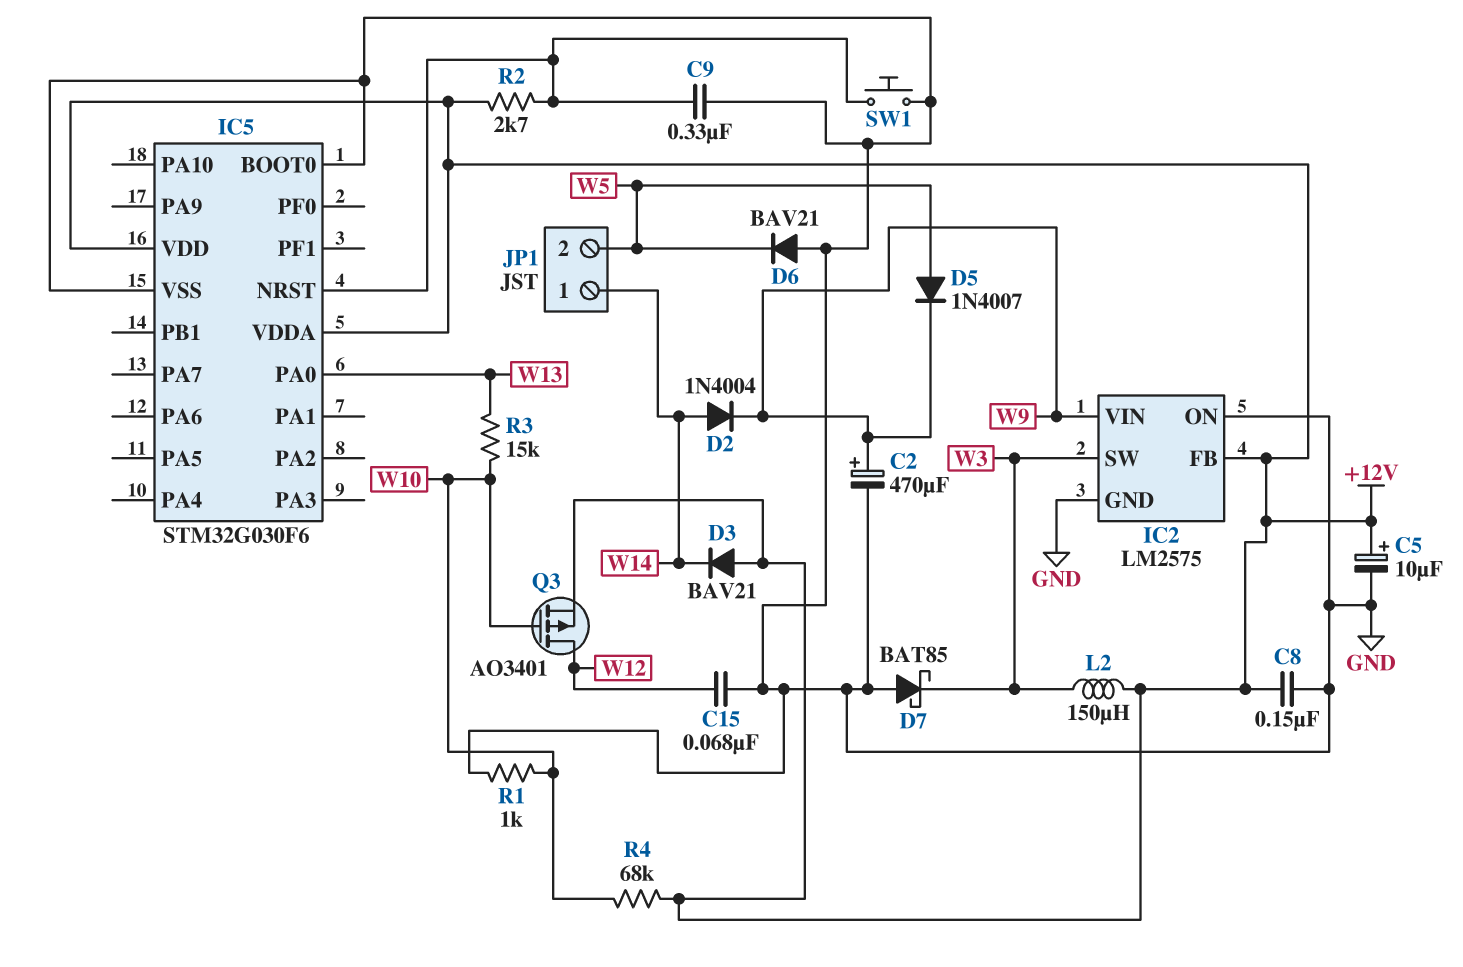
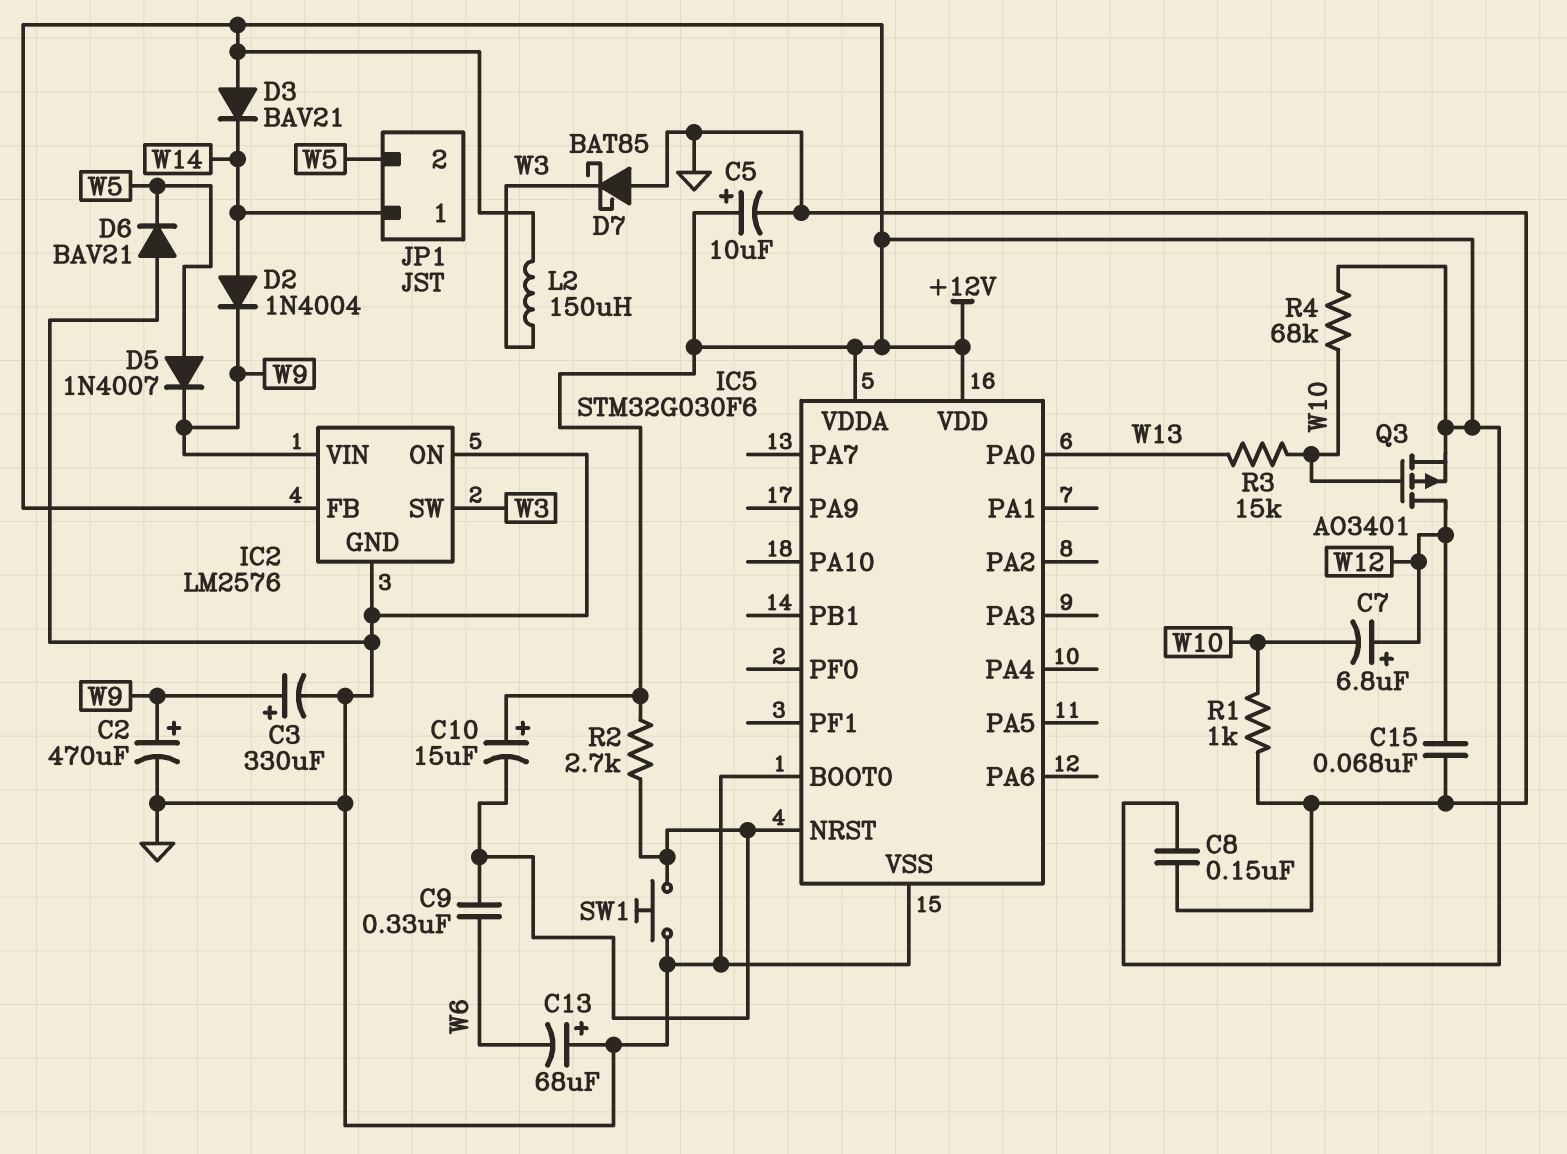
C3: none -> 330uF (plus W9, minus GND)
C7: none -> 6.8uF (plus W12, minus W10)
C9: 330nF (GND, IC5/NRST) -> 330nF (IC5/NRST, W6)
C10: none -> 15uF (plus +12V, minus IC5/NRST)
C13: none -> 68uF (plus GND, minus W6)
IC2: LM2575 -> LM2576

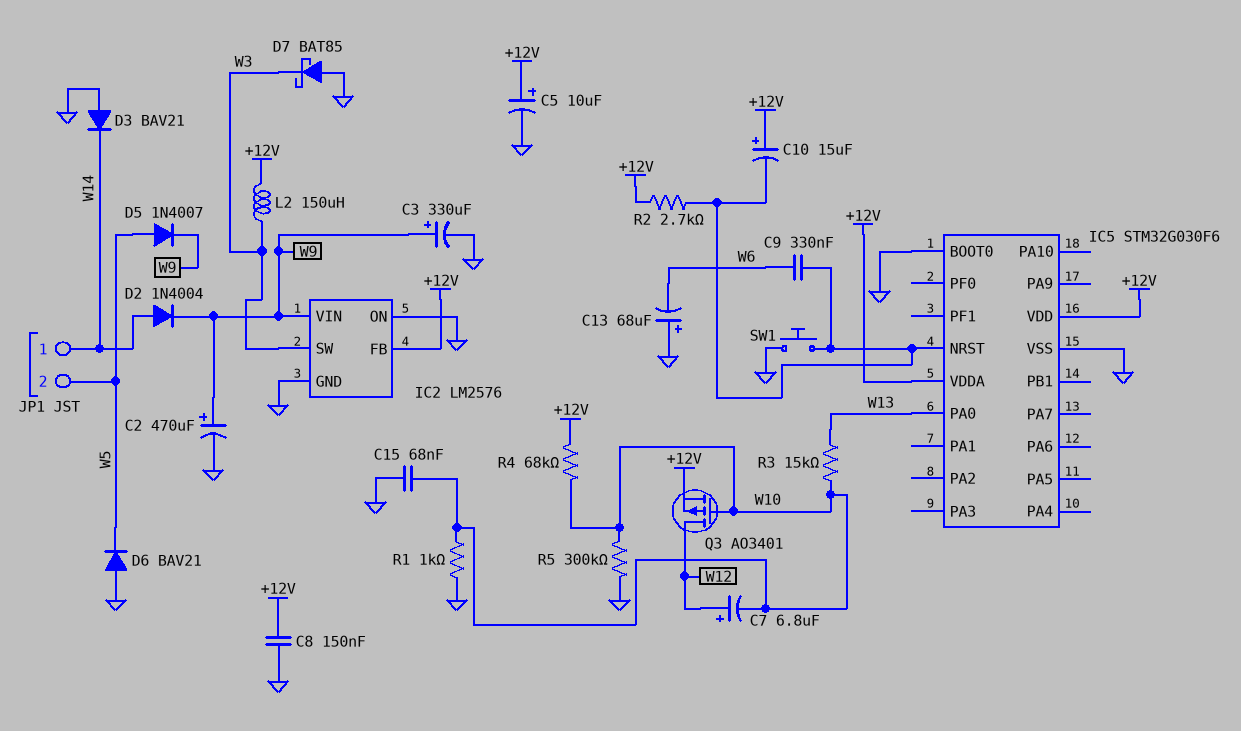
C15: 68nF (GND, W12) -> 68nF (GND, W10)
D3: diode BAV21 (A +12V, K W14) -> diode BAV21 (A GND, K W14)
R5: none -> 300k (GND, W10)

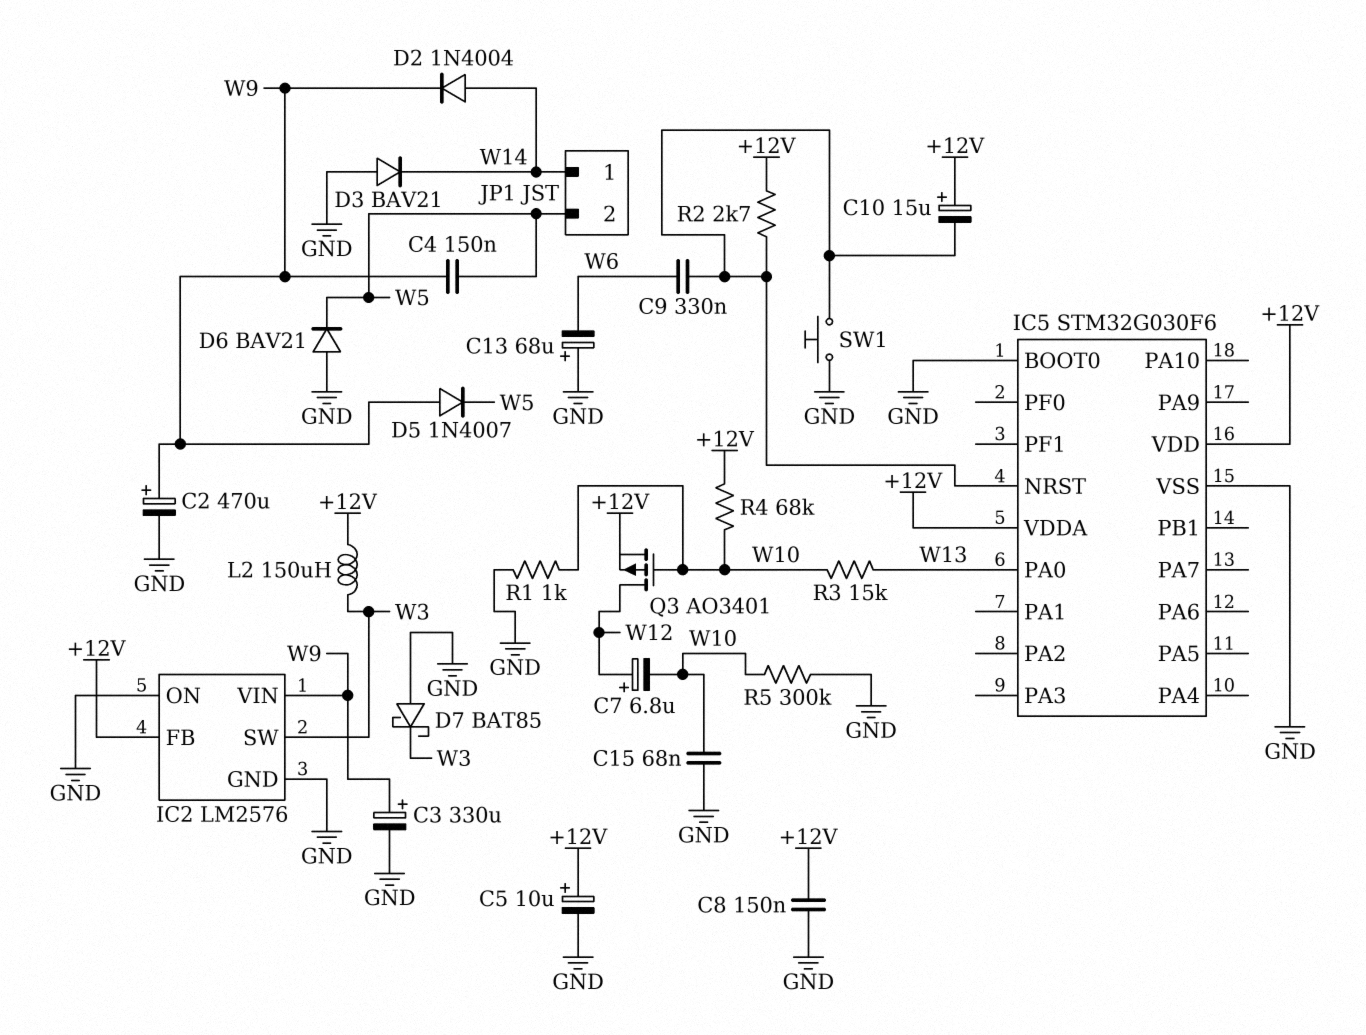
C4: none -> 150nF (W5, W9)
D5: diode 1N4007 (A W5, K W9) -> diode 1N4007 (A W9, K W5)

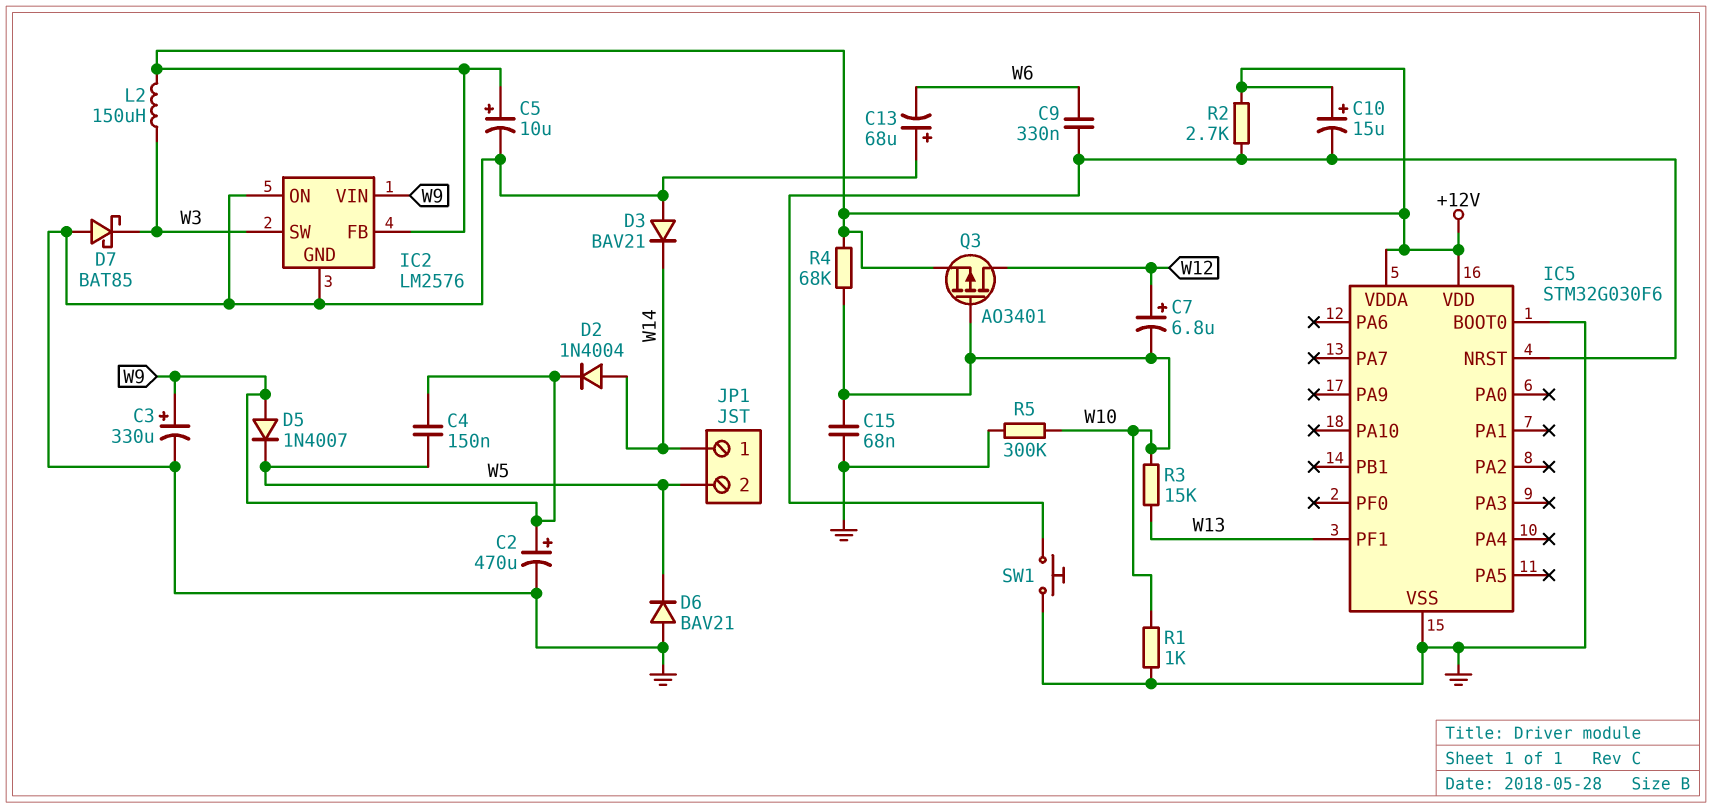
C8: 150nF (+12V, GND) -> none
IC5 pin PA0: W13 -> none
IC5 pin PF1: none -> W13

